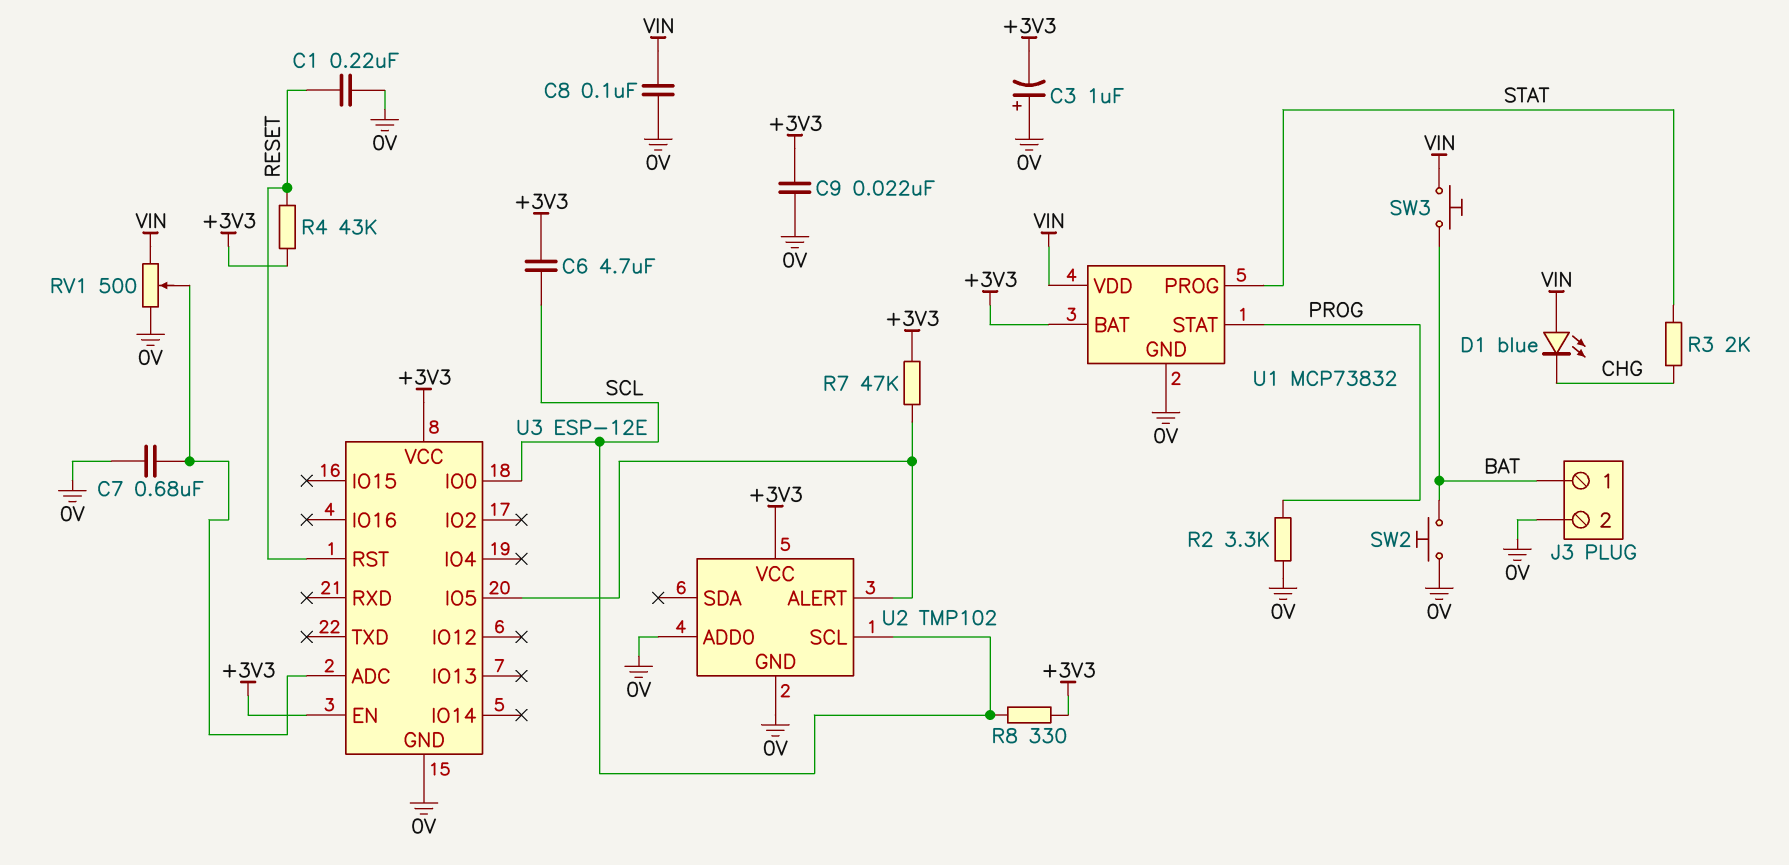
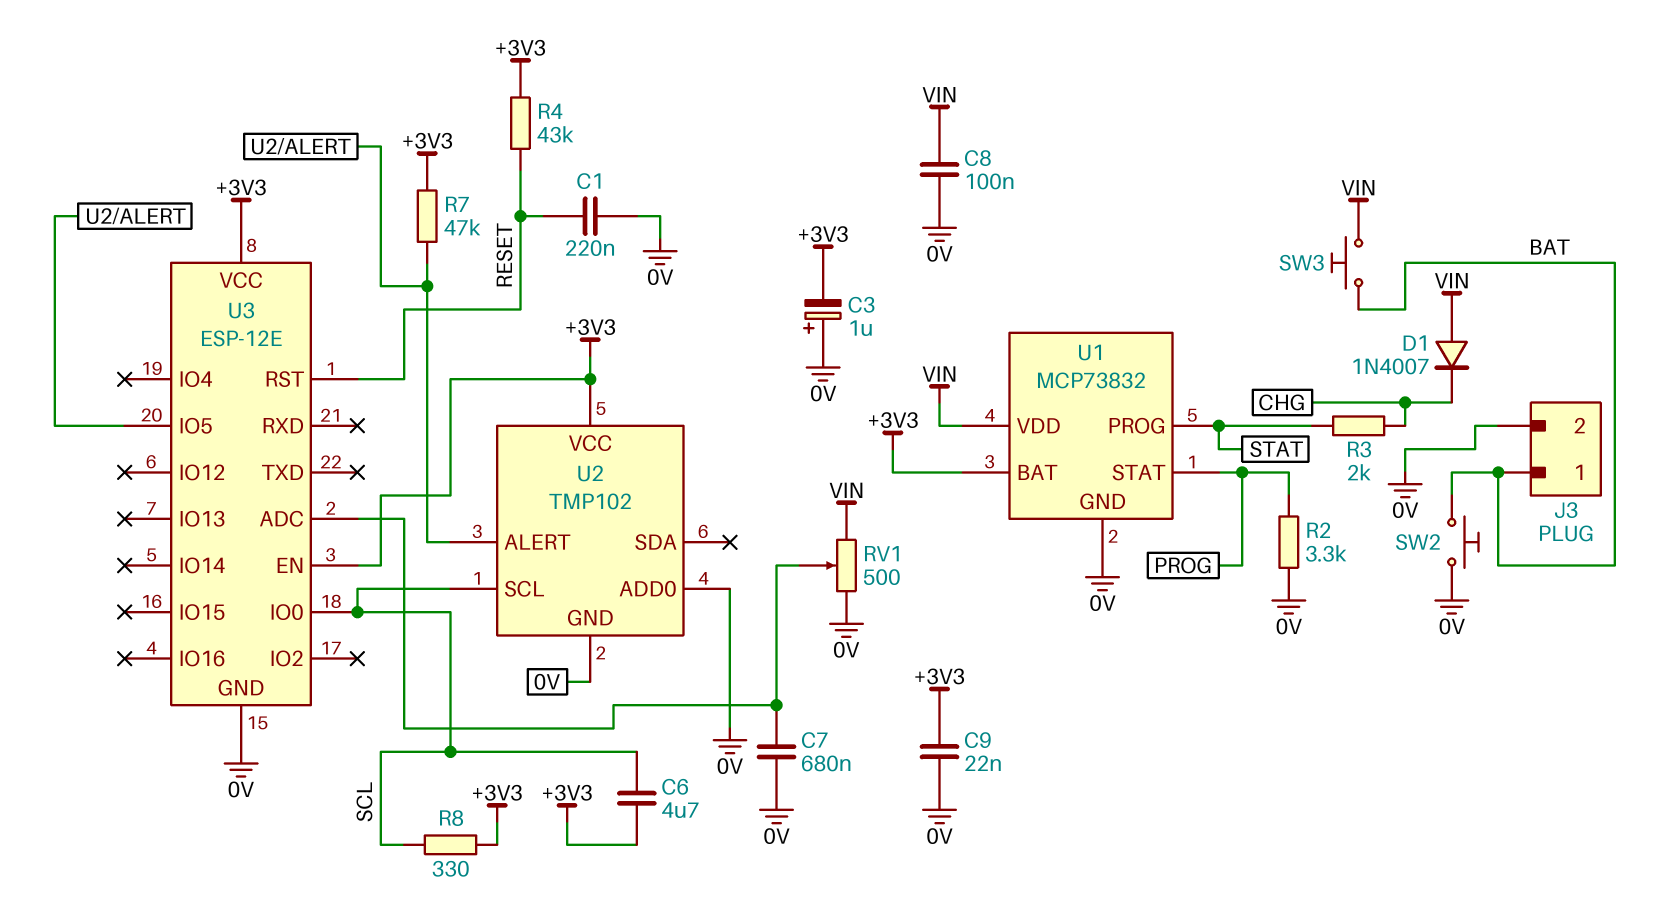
D1: LED blue (A VIN, K CHG) -> diode 1N4007 (A VIN, K CHG)

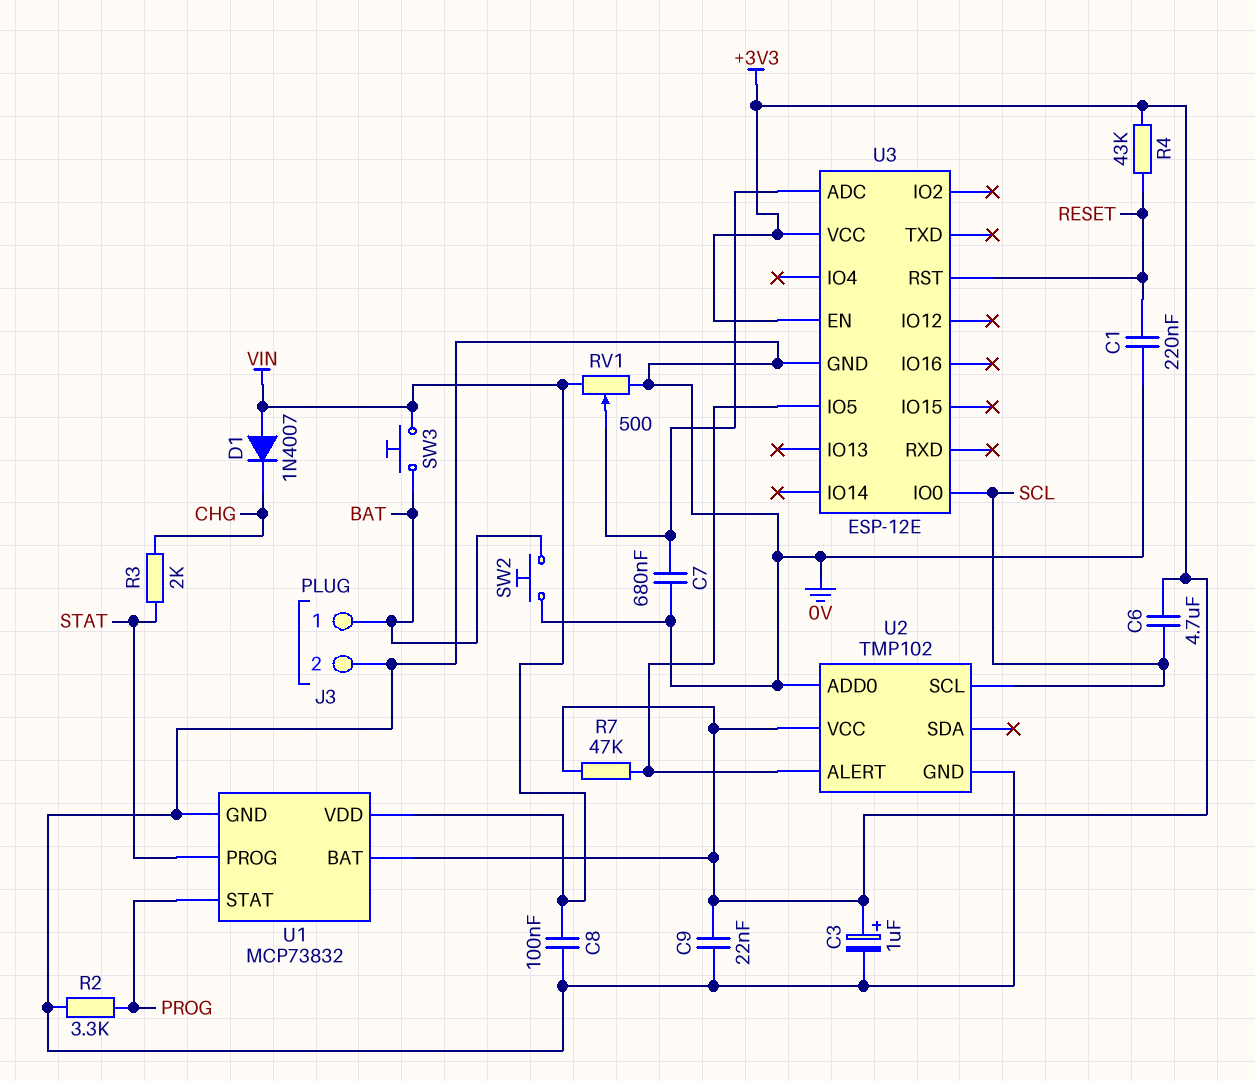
C3: 1uF (plus 0V, minus +3V3) -> 1uF (plus +3V3, minus 0V)
R8: 330 (+3V3, SCL) -> none

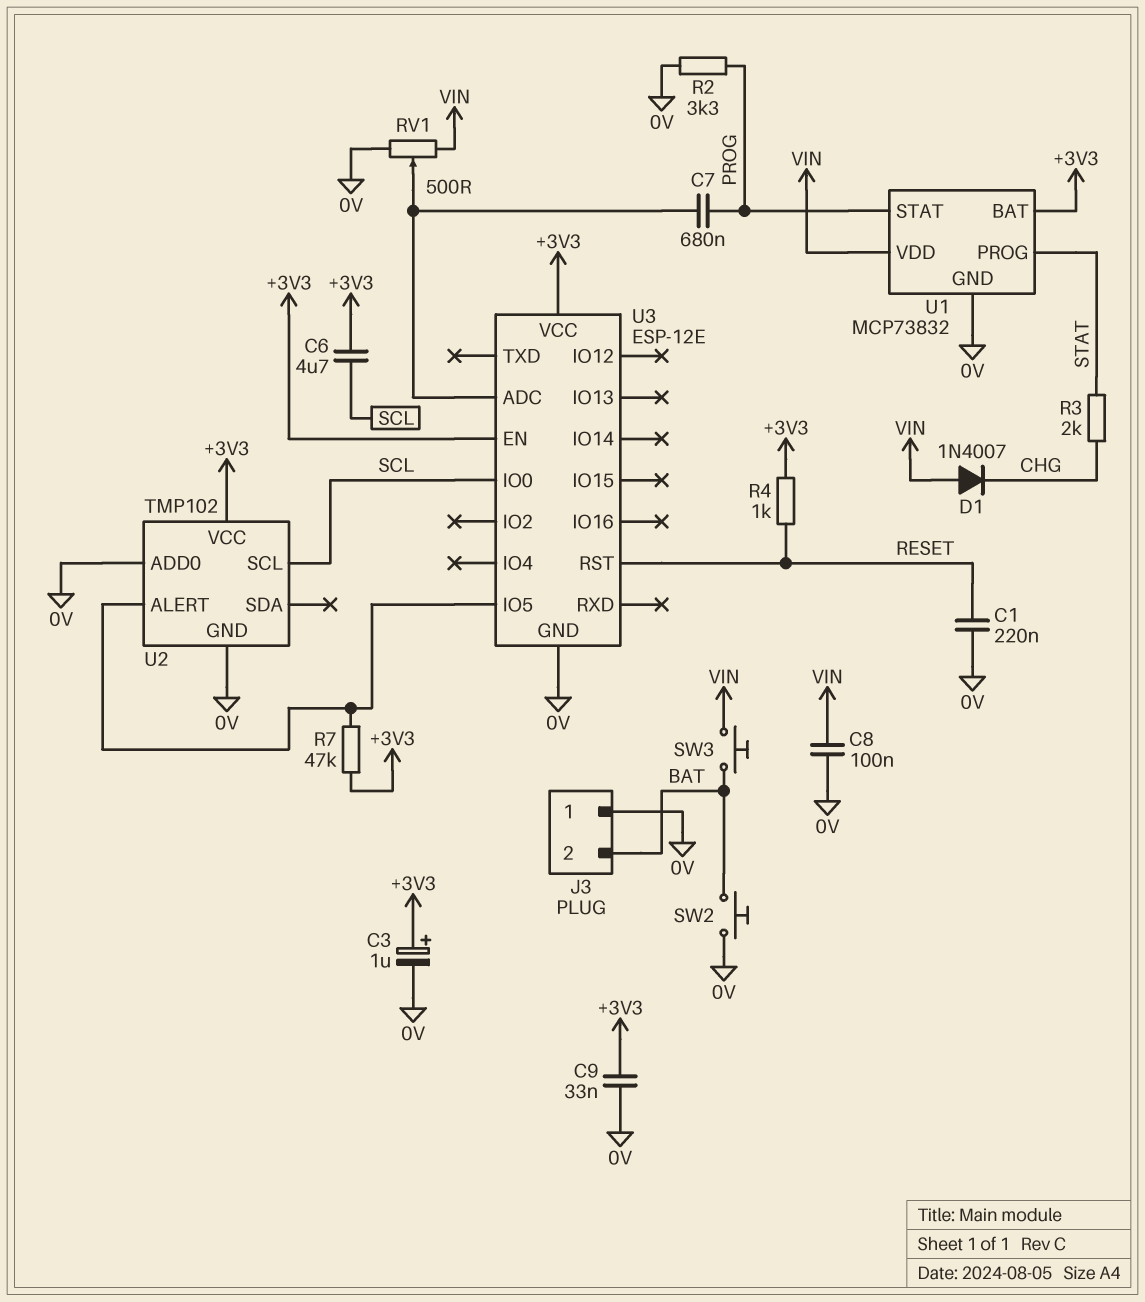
C7: 680nF (0V, U3/ADC) -> 680nF (PROG, U3/ADC)
C9: 22nF (+3V3, 0V) -> 33nF (+3V3, 0V)
J3 pin 1: BAT -> 0V
J3 pin 2: 0V -> BAT
R4: 43k (+3V3, RESET) -> 1k (+3V3, RESET)

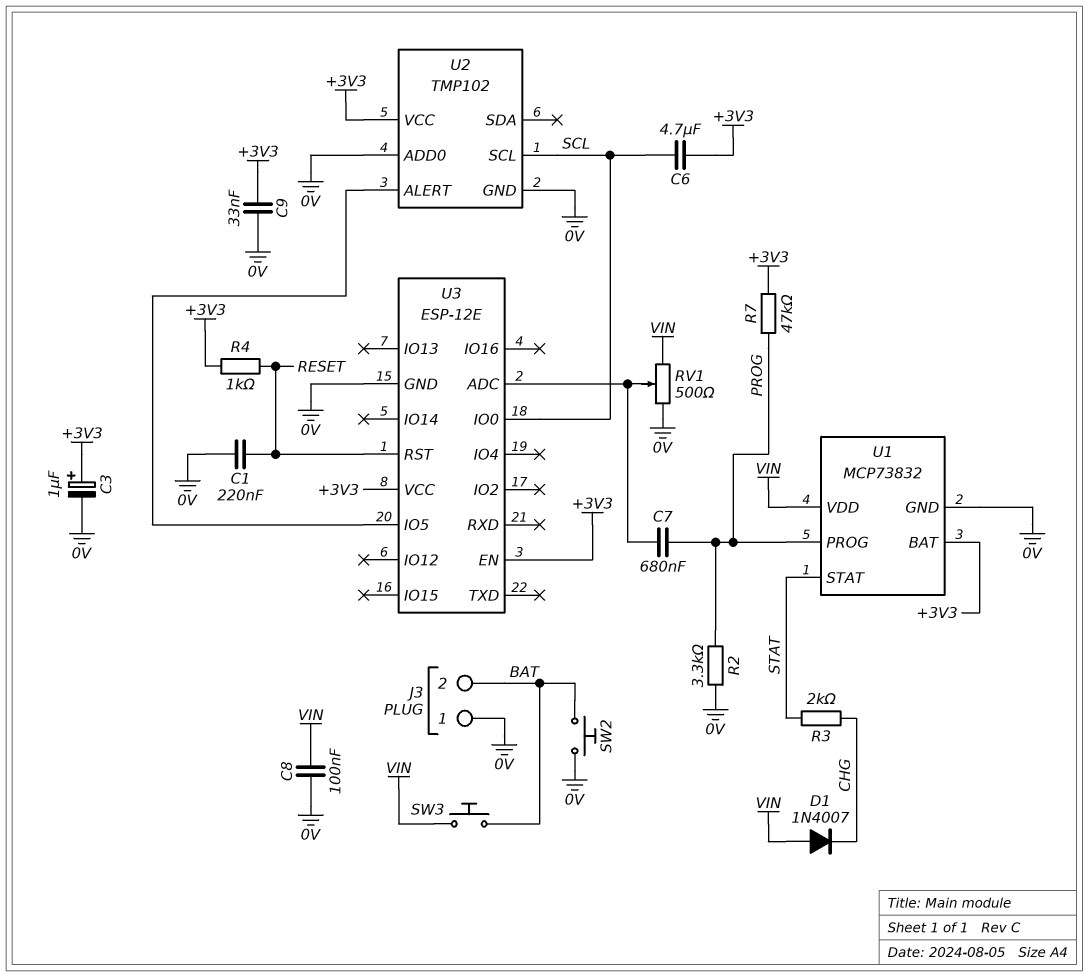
R7: 47k (+3V3, U2/ALERT) -> 47k (+3V3, PROG)
U1 pin PROG: STAT -> PROG
U1 pin STAT: PROG -> STAT

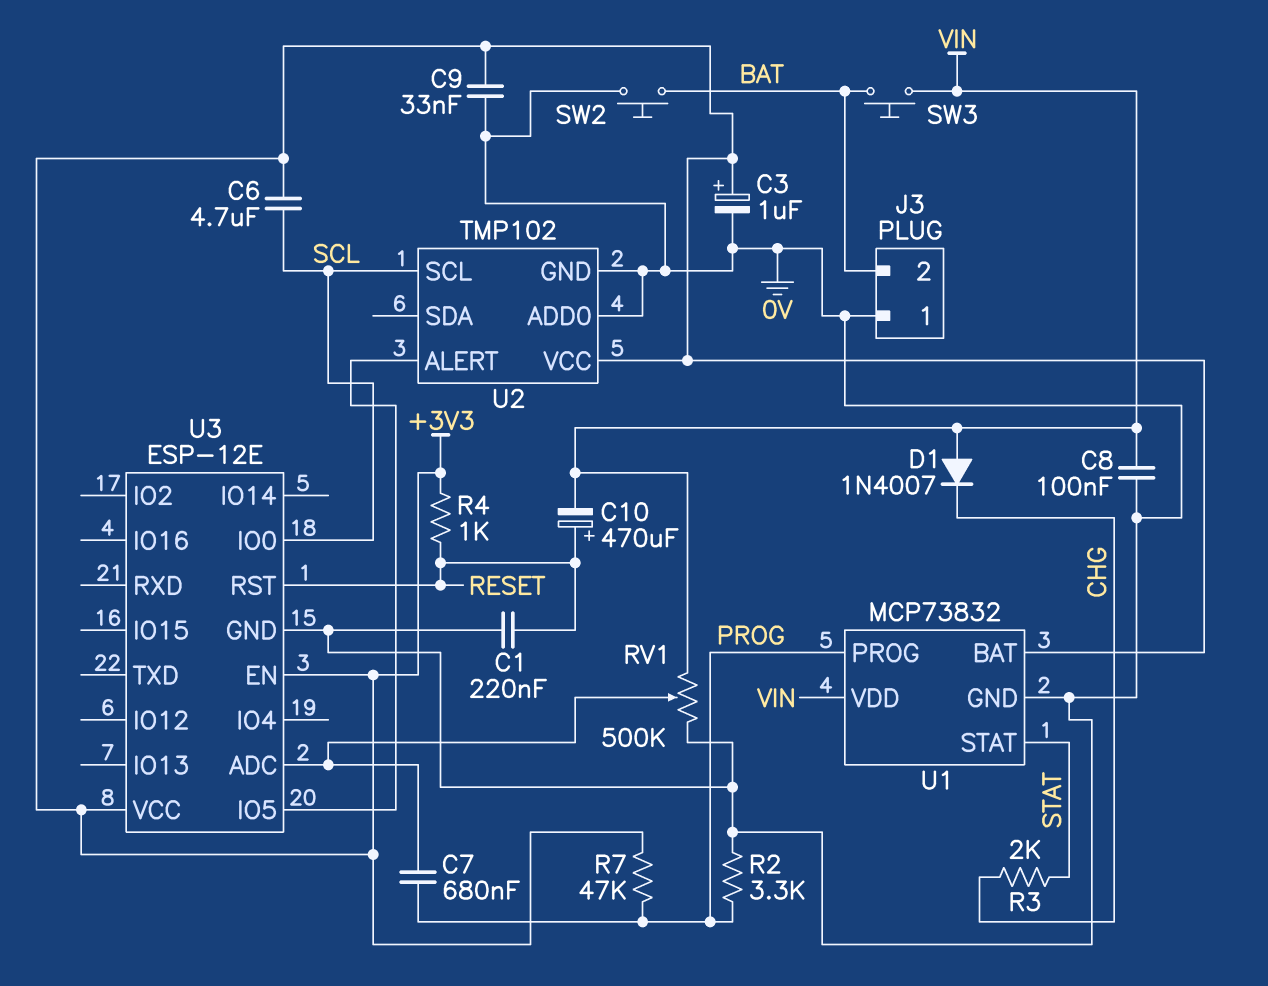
C10: none -> 470uF (plus RESET, minus VIN)
RV1: 500 (0V, VIN, wiper U3/ADC) -> 500k (0V, VIN, wiper U3/ADC)

